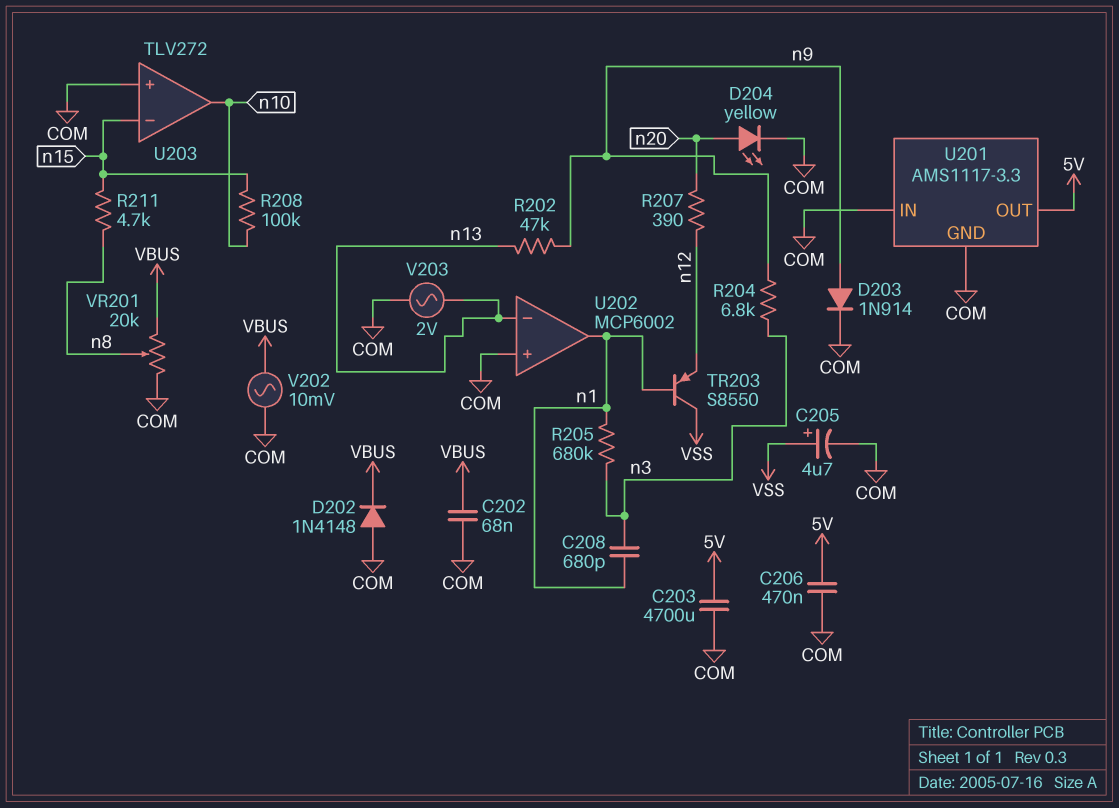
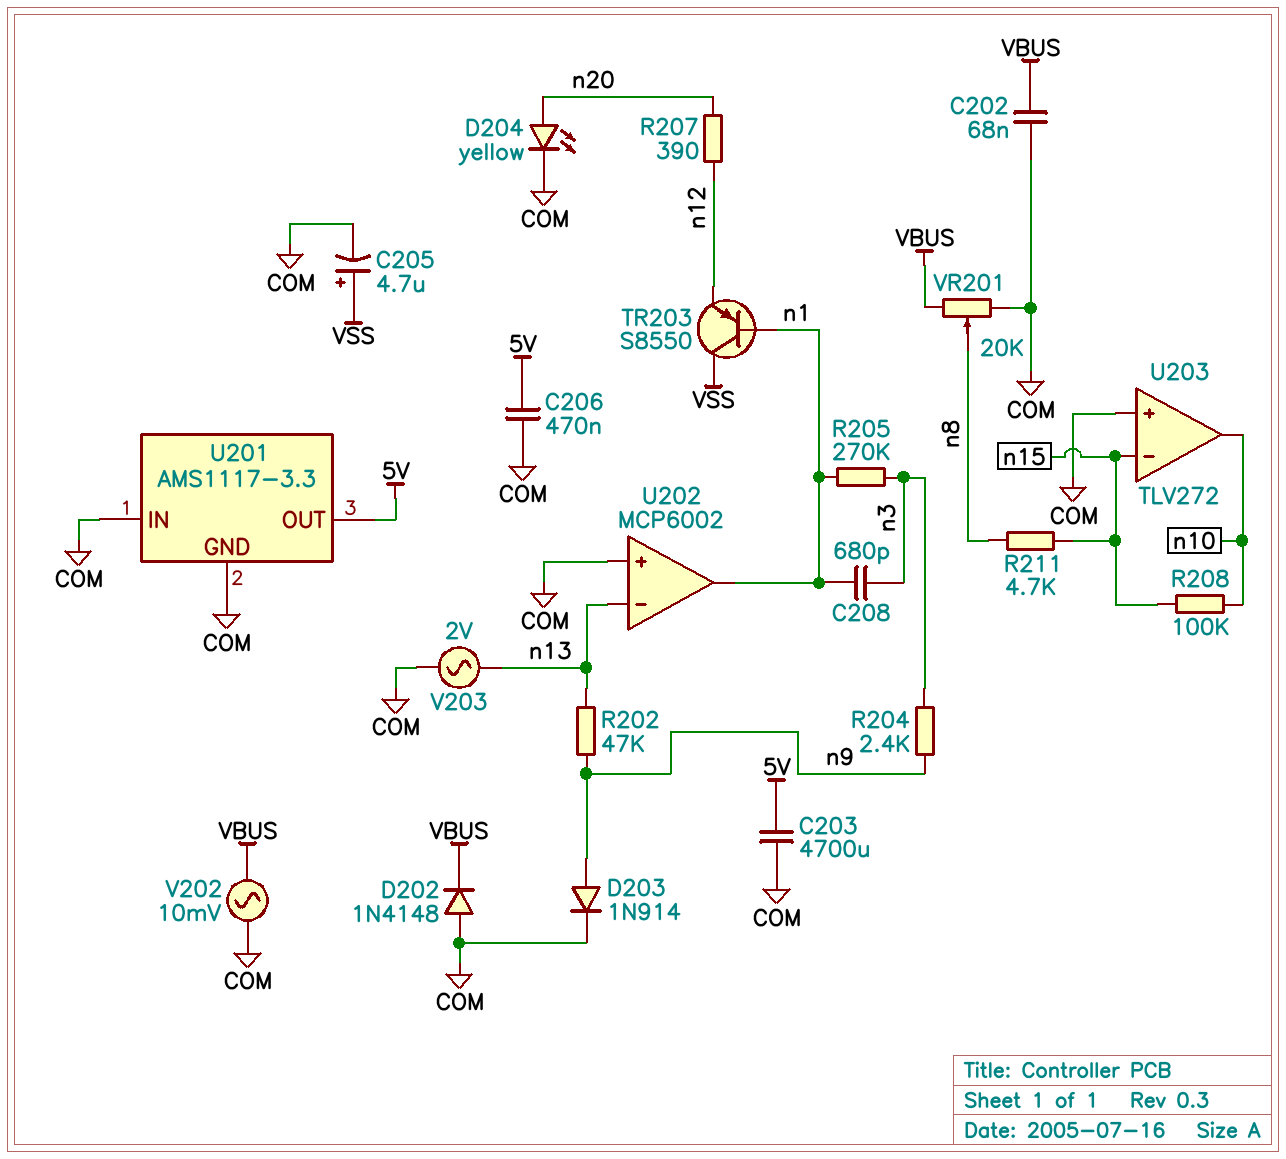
R204: 6.8k (n3, n9) -> 2.4k (n3, n9)
R205: 680k (n1, n3) -> 270k (n1, n3)

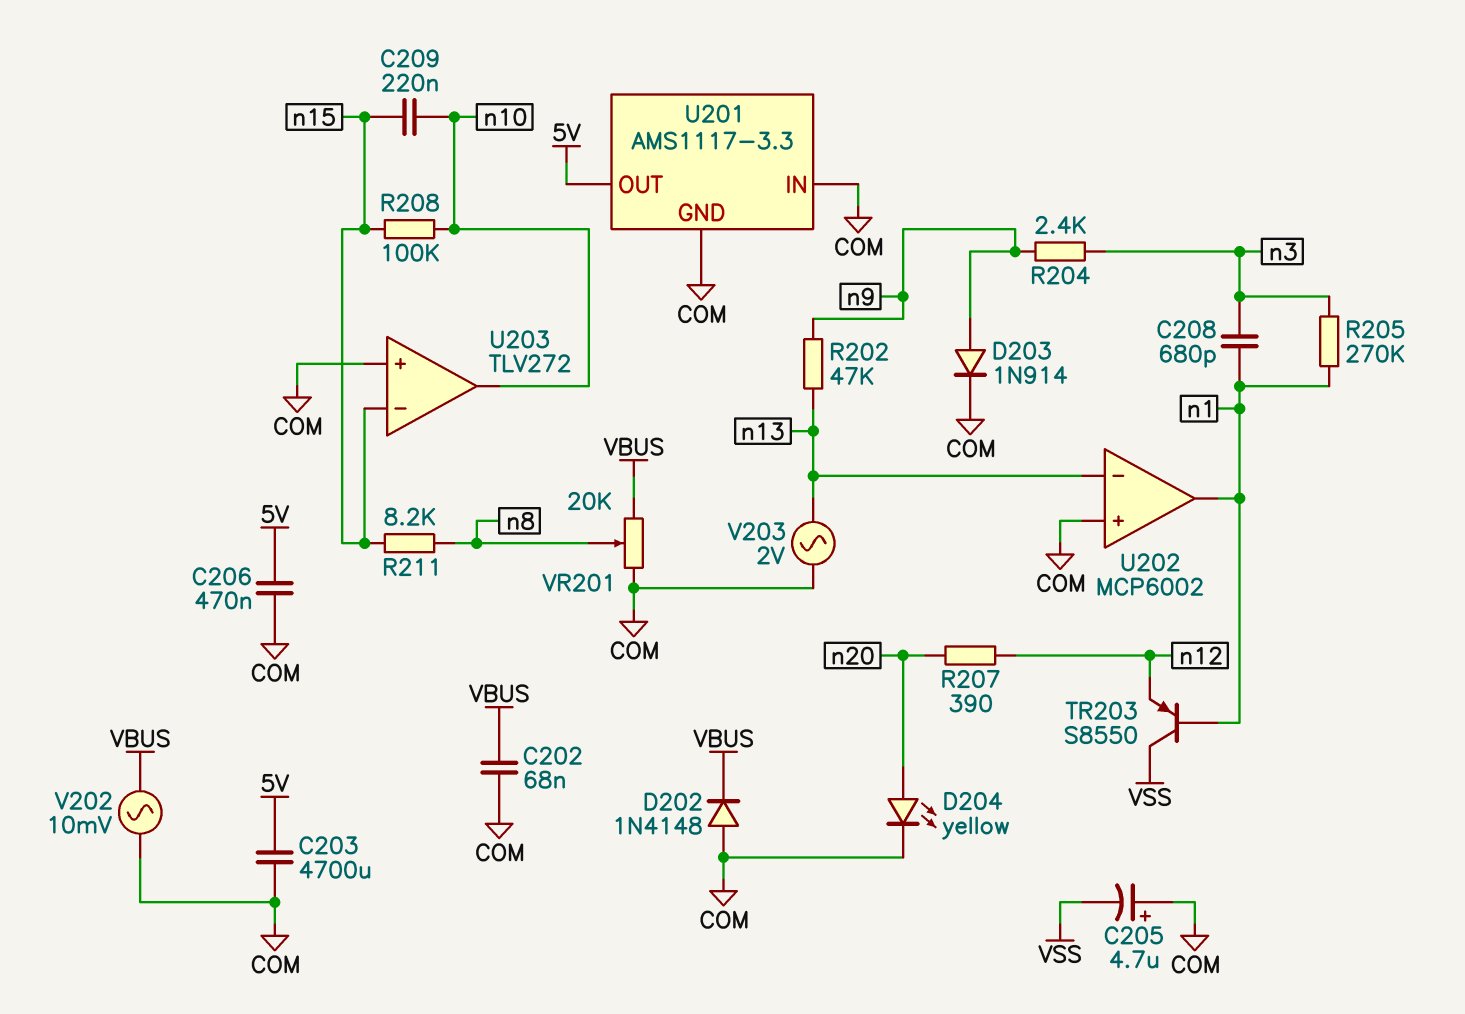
C205: 4.7uF (plus VSS, minus COM) -> 4.7uF (plus COM, minus VSS)
C209: none -> 220nF (n10, n15)
R211: 4.7k (n8, n15) -> 8.2k (n8, n15)

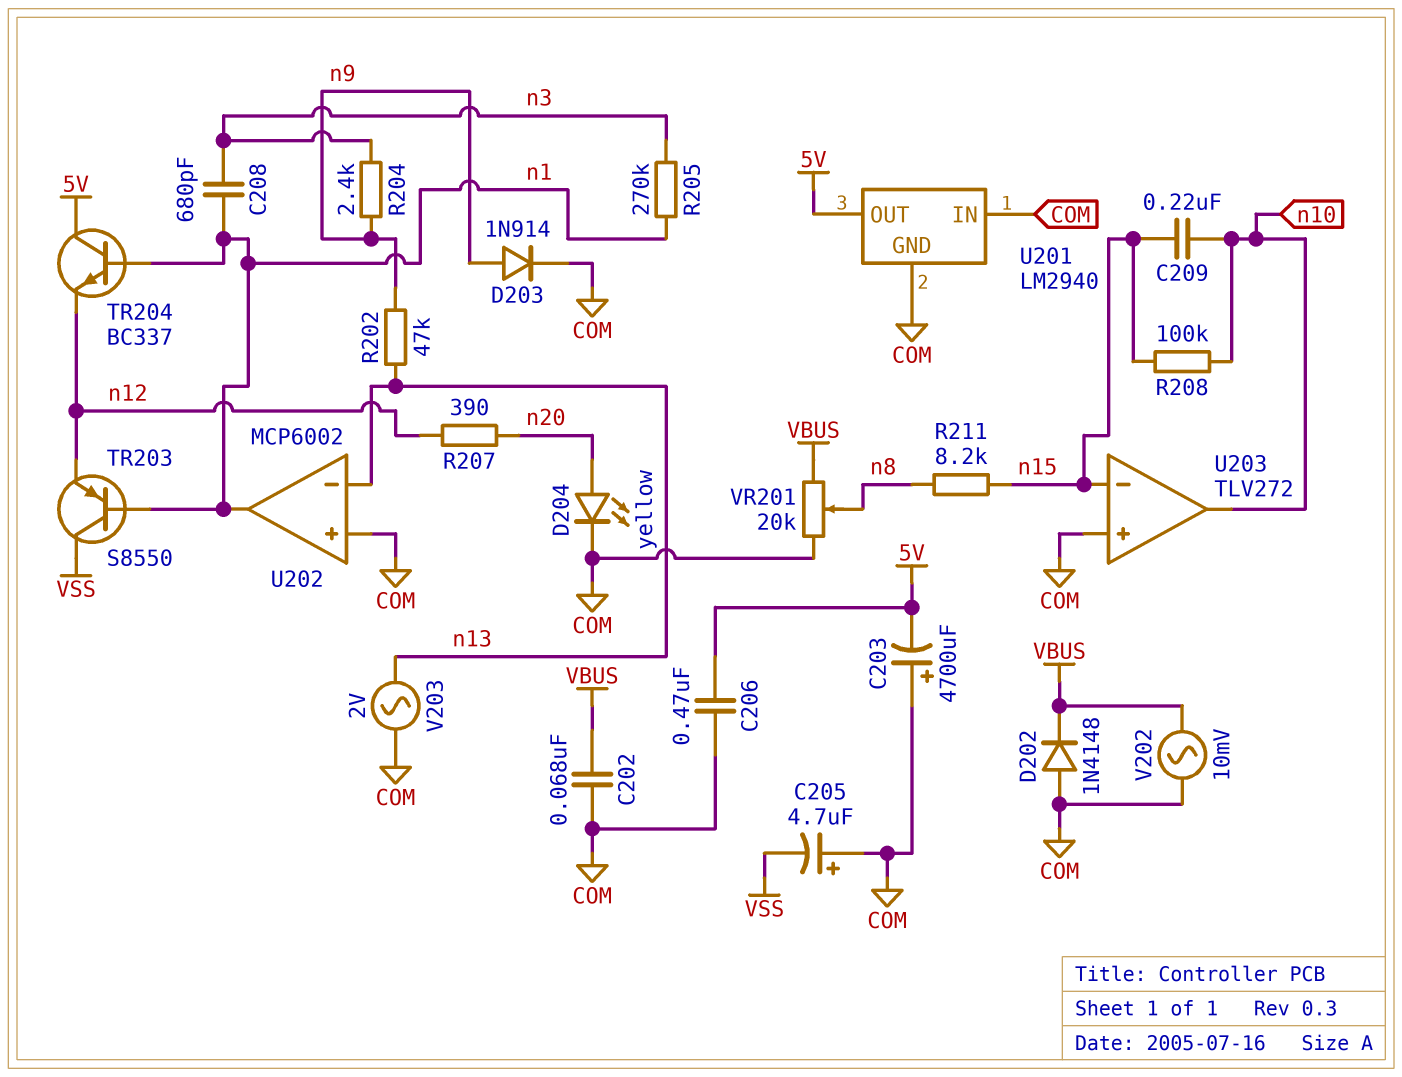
C203: 4700uF (5V, COM) -> 4700uF (plus COM, minus 5V)
TR204: none -> NPN BC337 (B n1, C 5V, E n12)
U201: AMS1117-3.3 -> LM2940

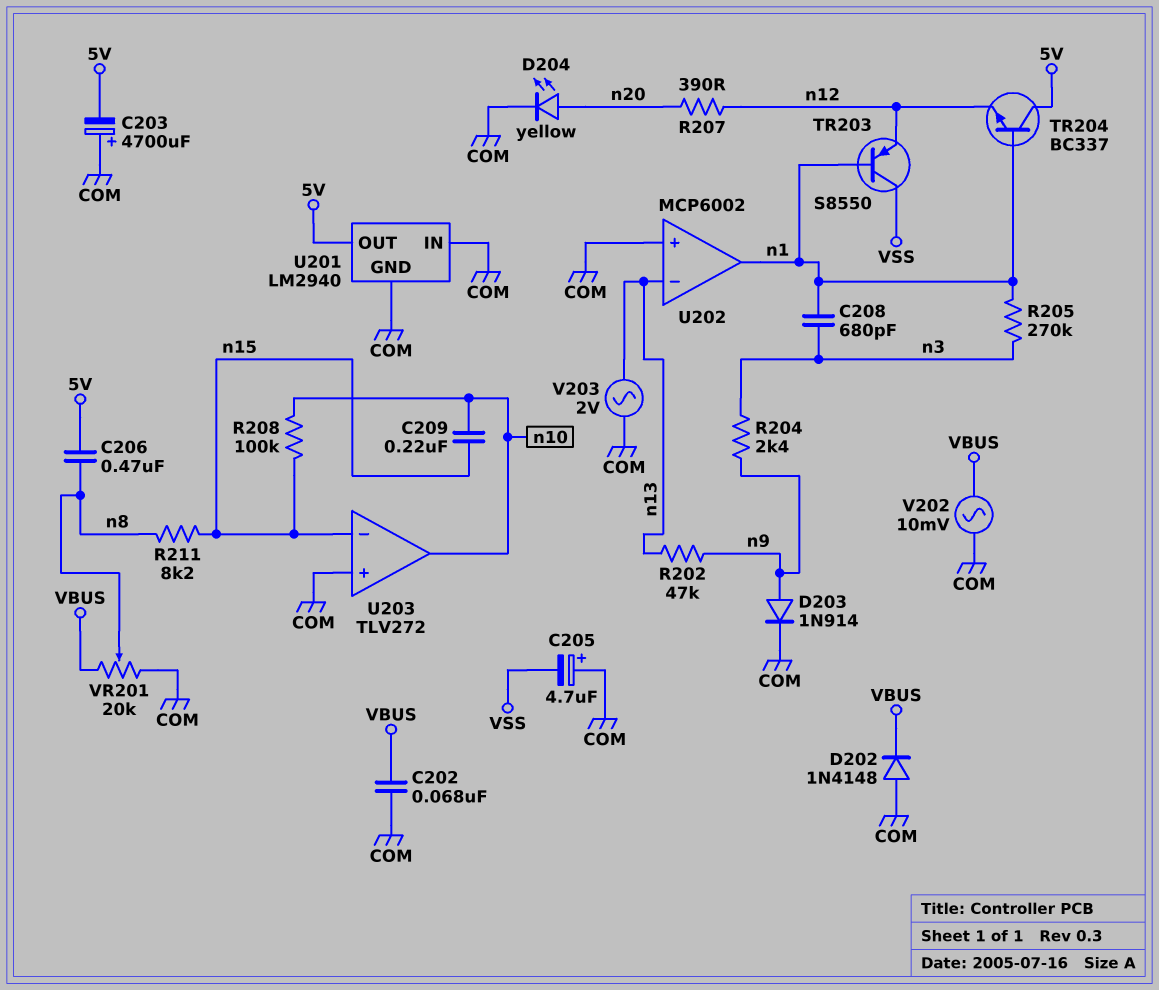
C206: 470nF (5V, COM) -> 470nF (5V, n8)

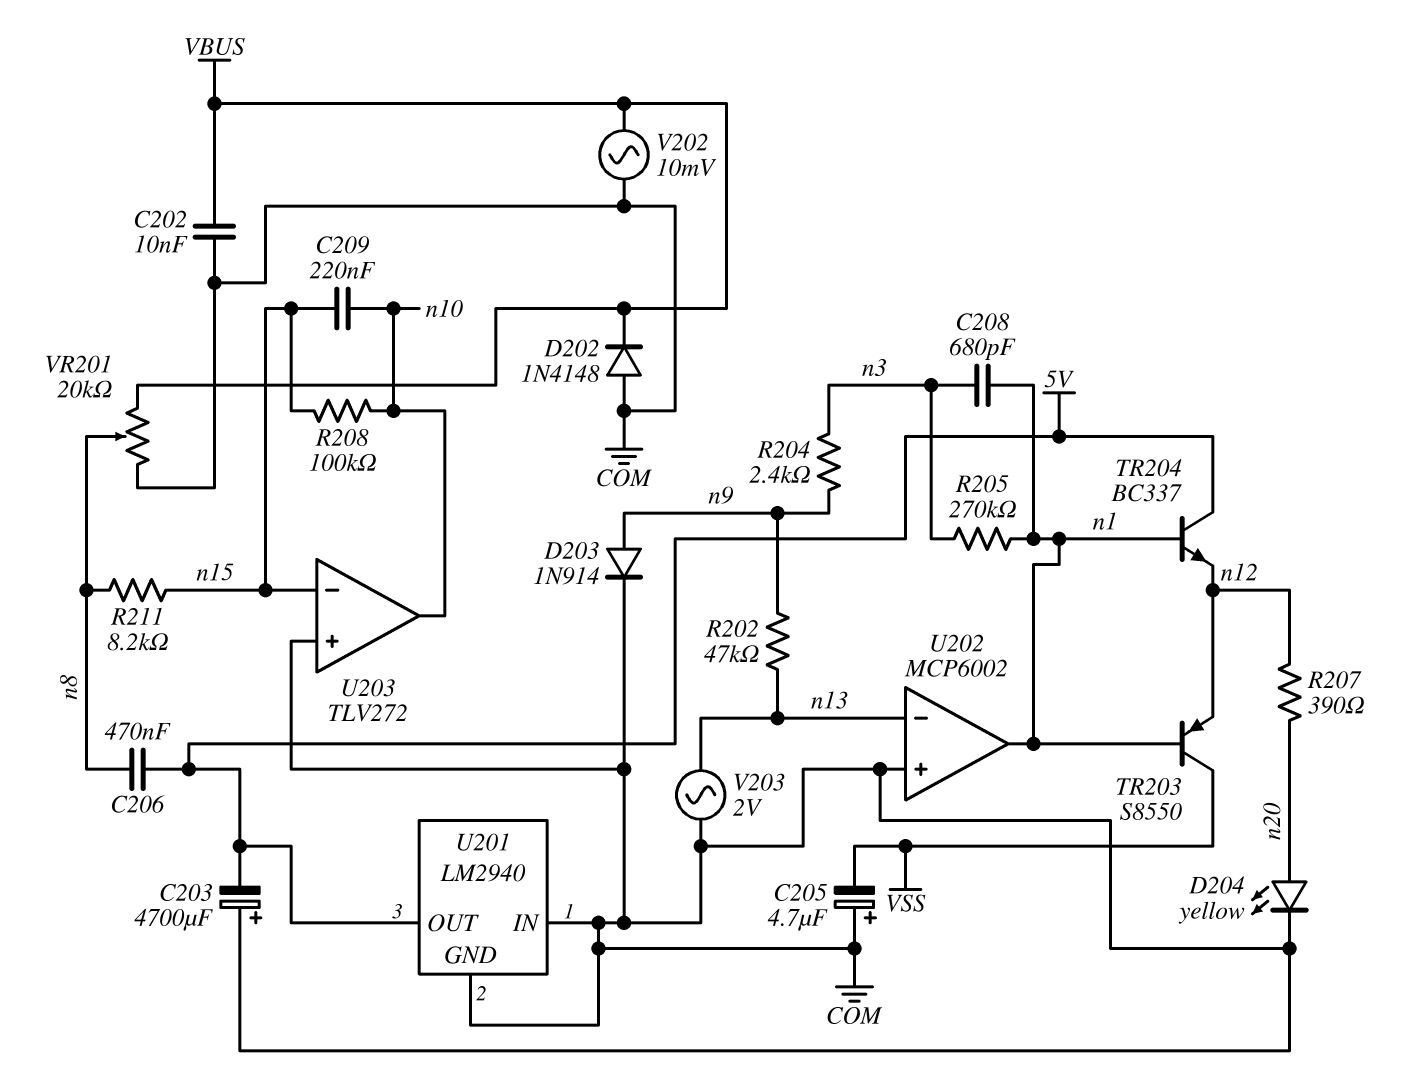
C202: 68nF (COM, VBUS) -> 10nF (COM, VBUS)

